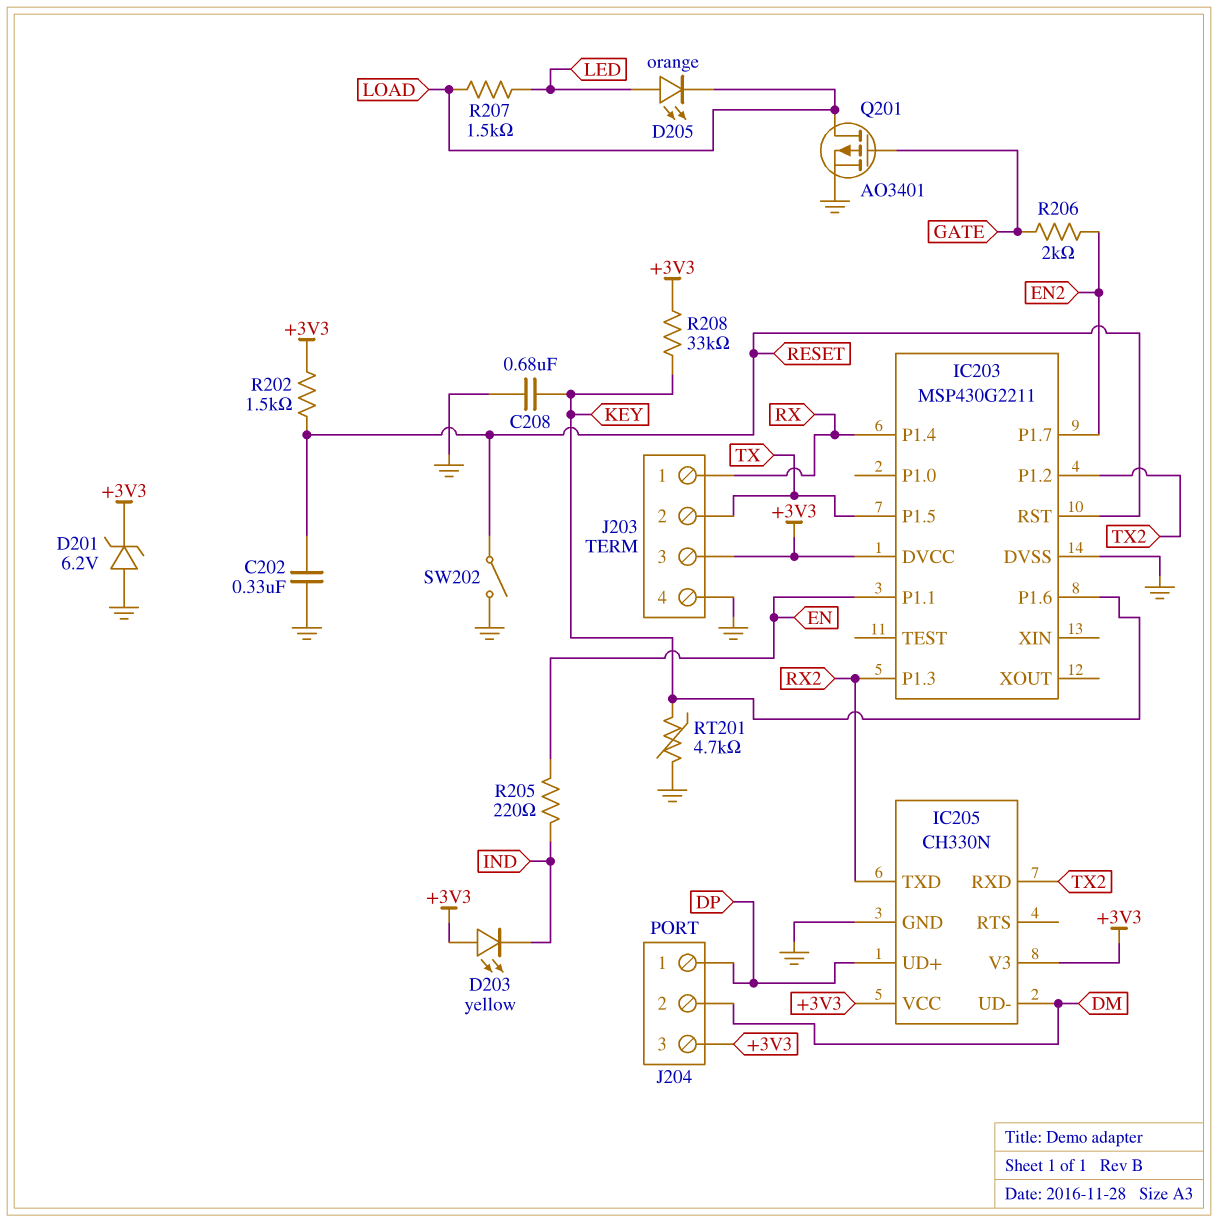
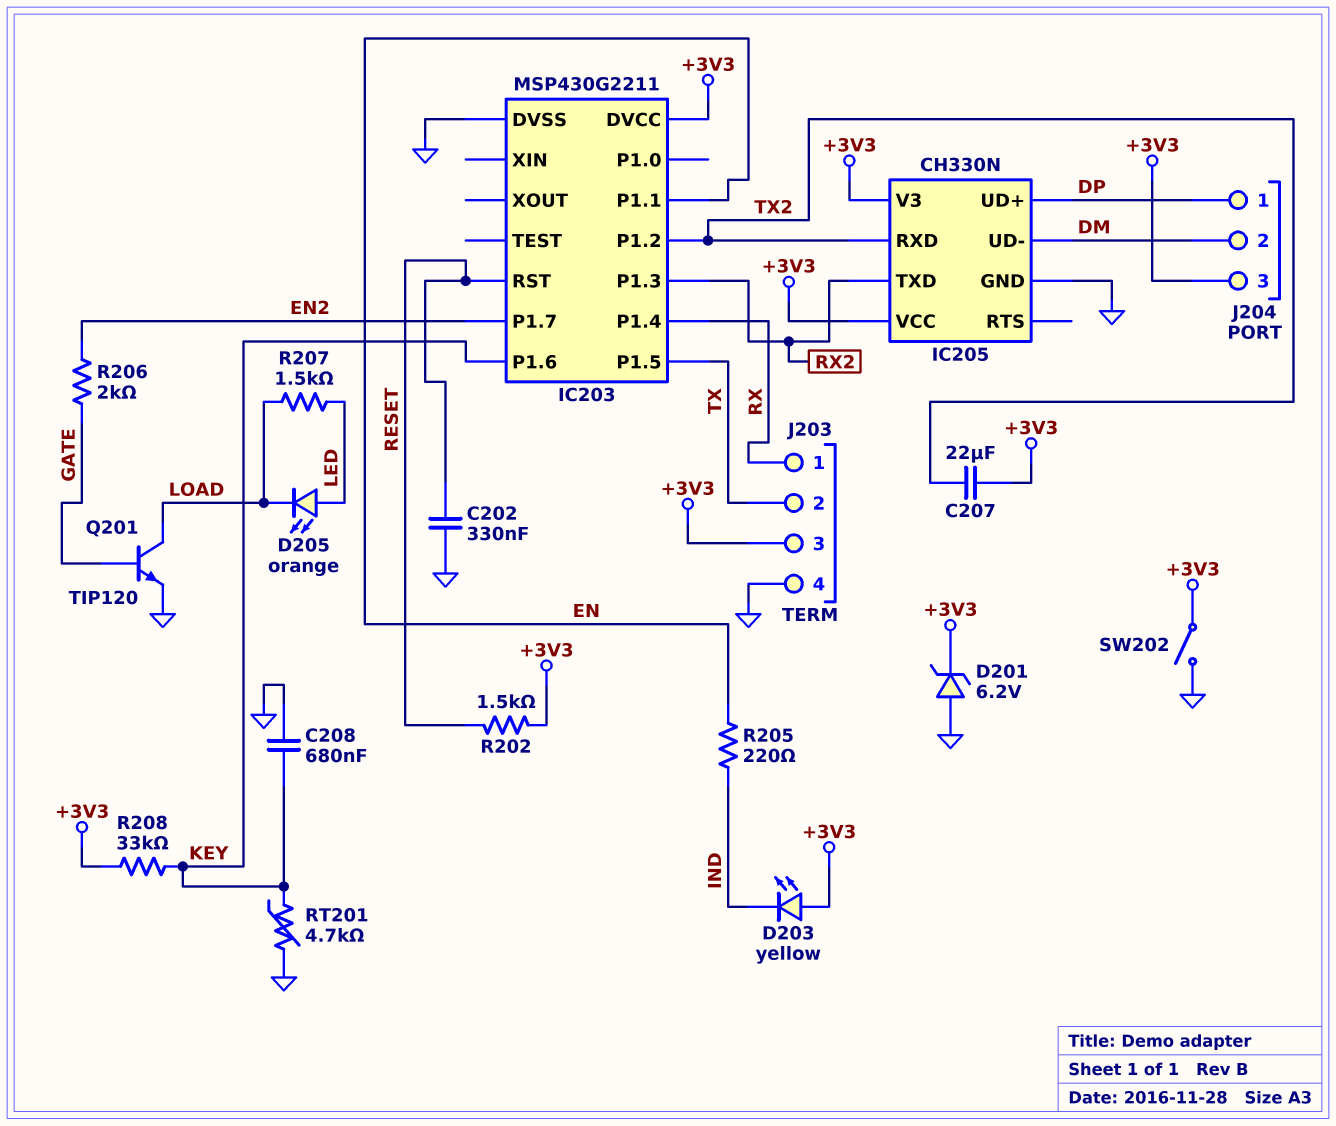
C207: none -> 22uF (+3V3, TX2)
Q201: PMOS AO3401 (G GATE, D LOAD, S GND) -> NPN TIP120 (B GATE, C LOAD, E GND)
SW202: switch (GND, RESET) -> switch (+3V3, GND)

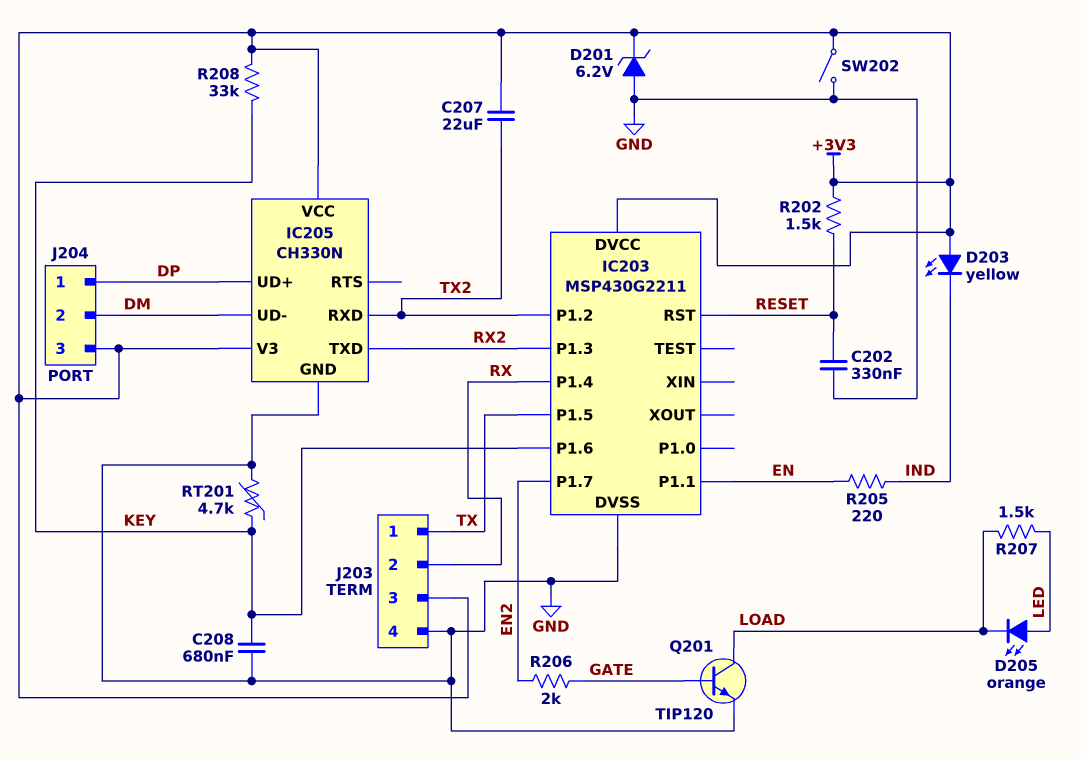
J203 pin 1: RX -> TX
J203 pin 2: TX -> RX

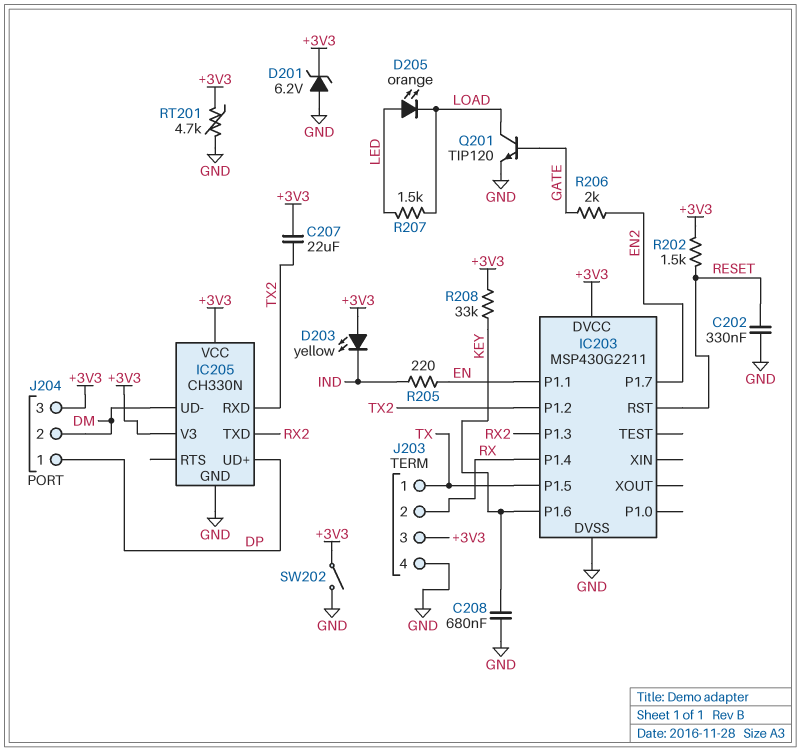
RT201: 4.7k (GND, KEY) -> 4.7k (+3V3, GND)

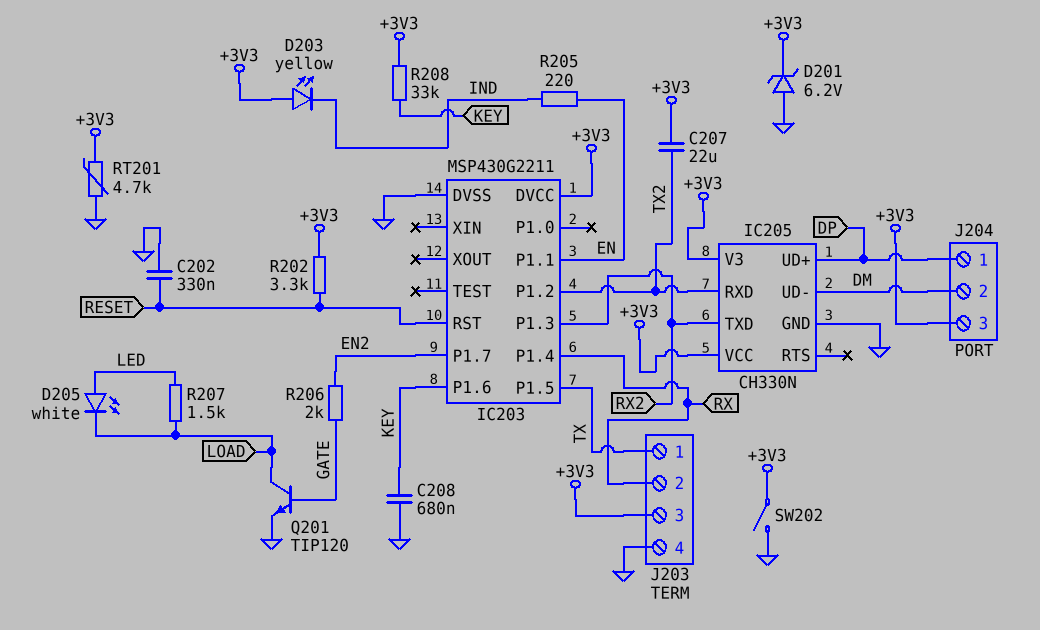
D205: LED orange (A LED, K LOAD) -> LED white (A LED, K LOAD)
R202: 1.5k (+3V3, RESET) -> 3.3k (+3V3, RESET)

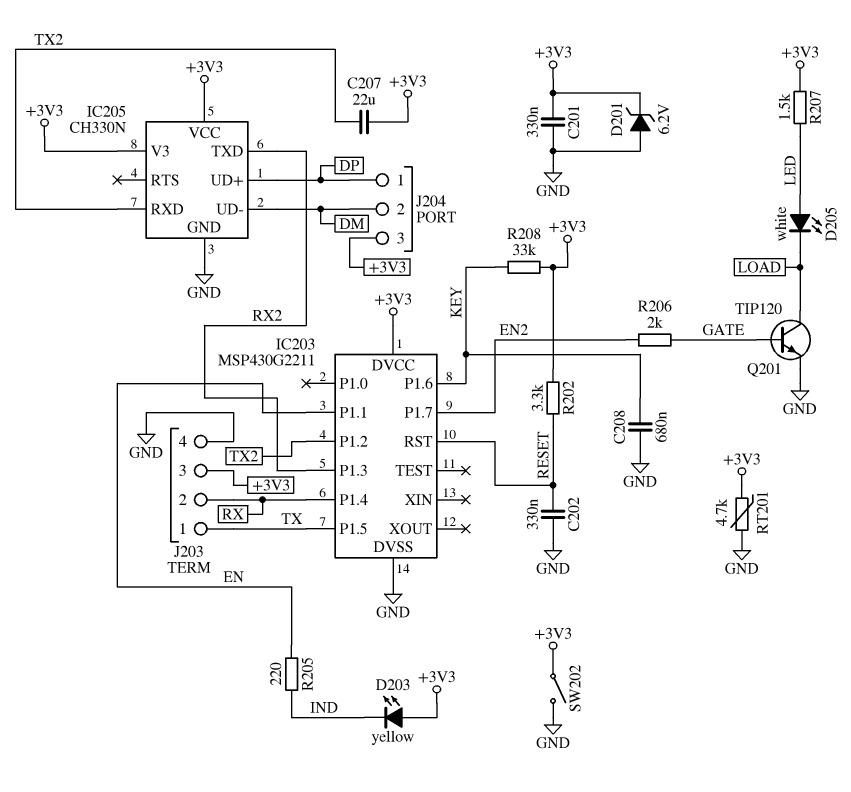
C201: none -> 330nF (+3V3, GND)
R207: 1.5k (LED, LOAD) -> 1.5k (+3V3, LED)

